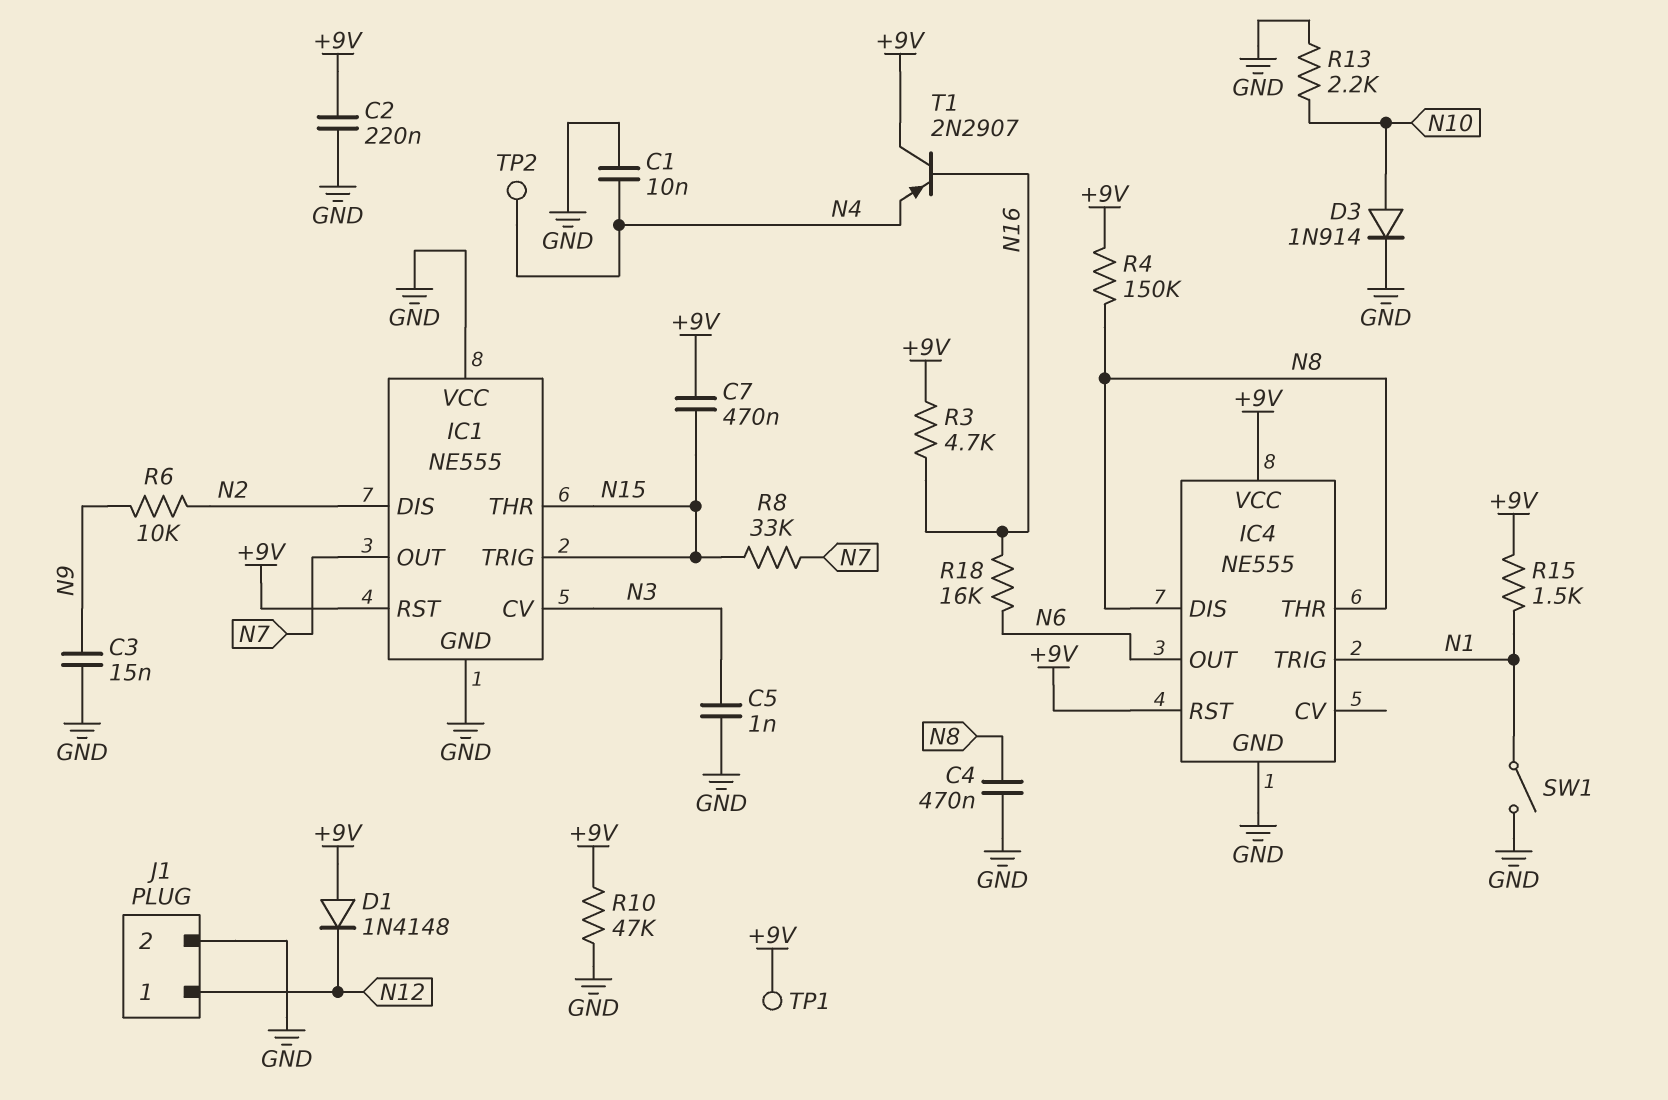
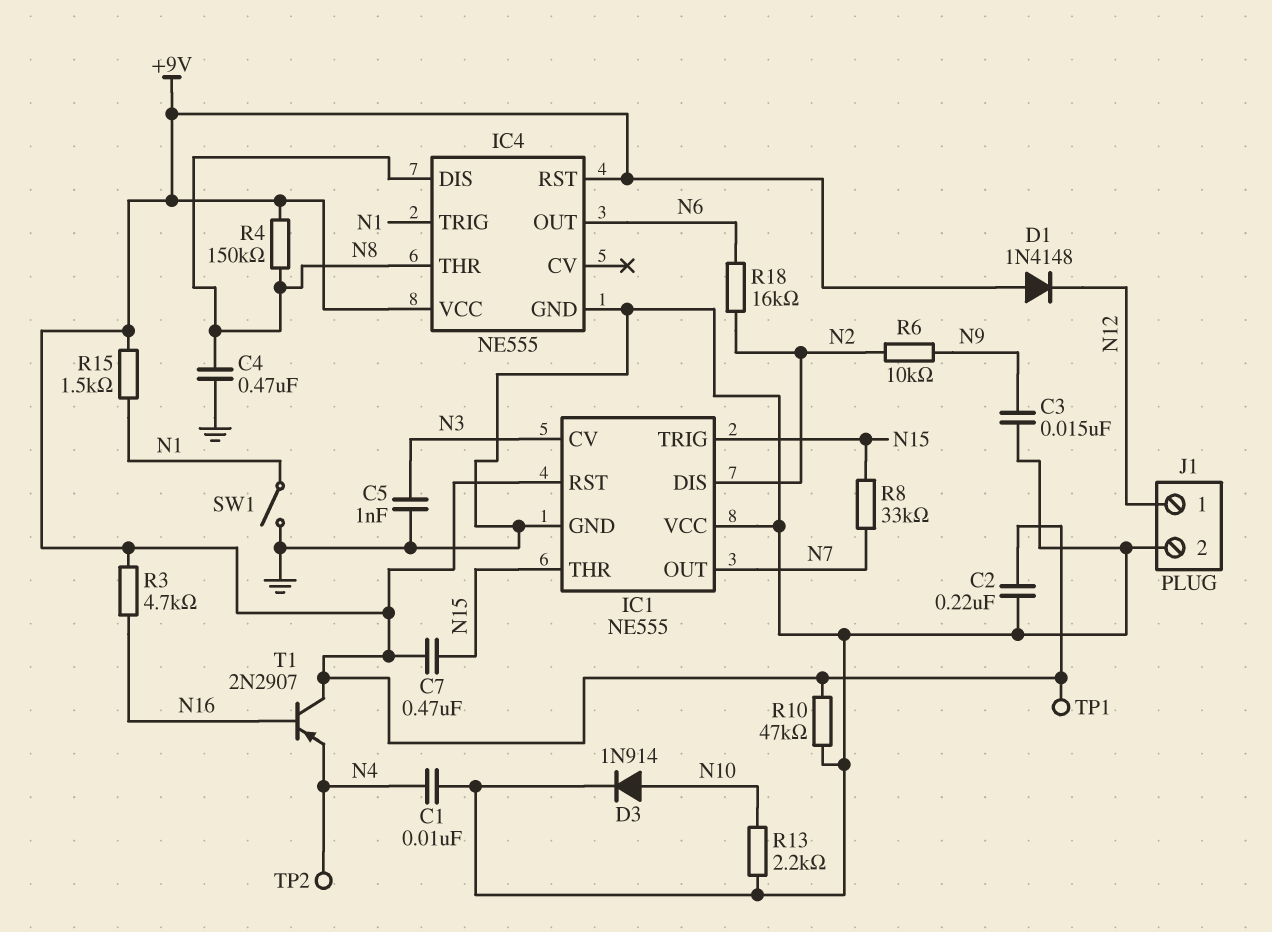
R18: 16k (N6, N16) -> 16k (N2, N6)

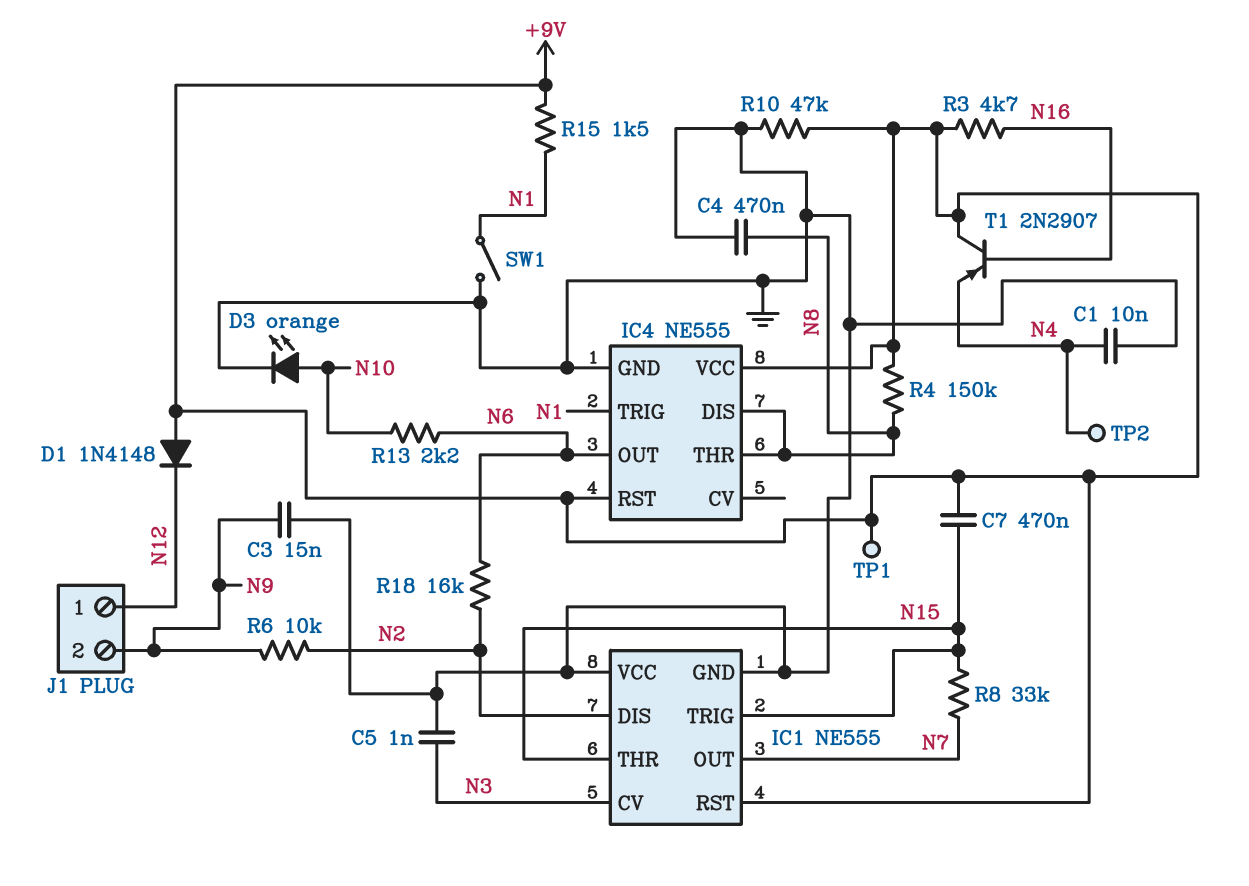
C2: 220nF (+9V, GND) -> none
D3: diode 1N914 (A N10, K GND) -> LED orange (A N10, K GND)
J1 pin 2: GND -> N9
R13: 2.2k (GND, N10) -> 2.2k (N6, N10)

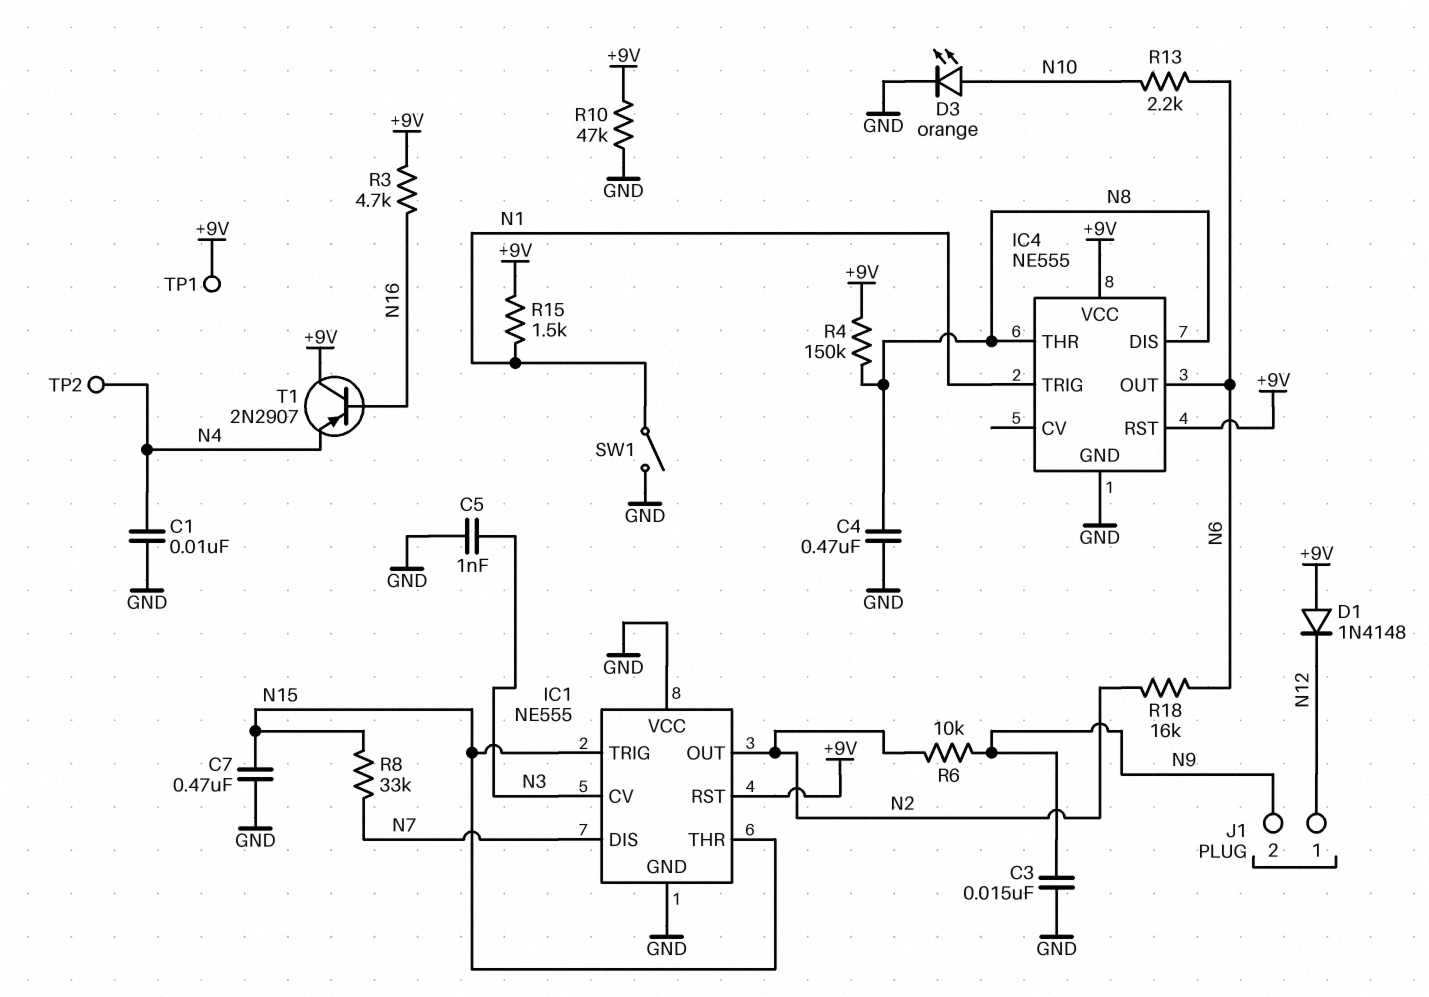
C7: 470nF (+9V, N15) -> 470nF (GND, N15)
IC1 pin DIS: N2 -> N7
IC1 pin OUT: N7 -> N2

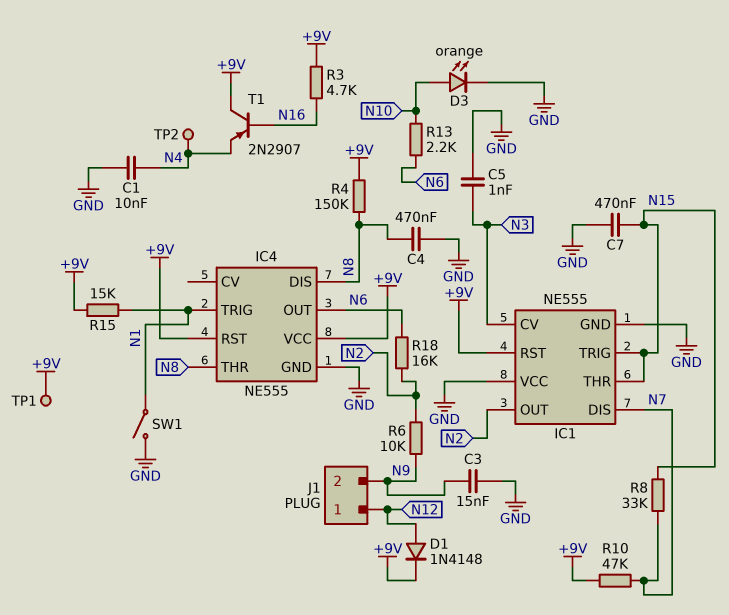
D1: diode 1N4148 (A +9V, K N12) -> diode 1N4148 (A N12, K +9V)
R10: 47k (+9V, GND) -> 47k (+9V, N7)
R15: 1.5k (+9V, N1) -> 15k (+9V, N1)

